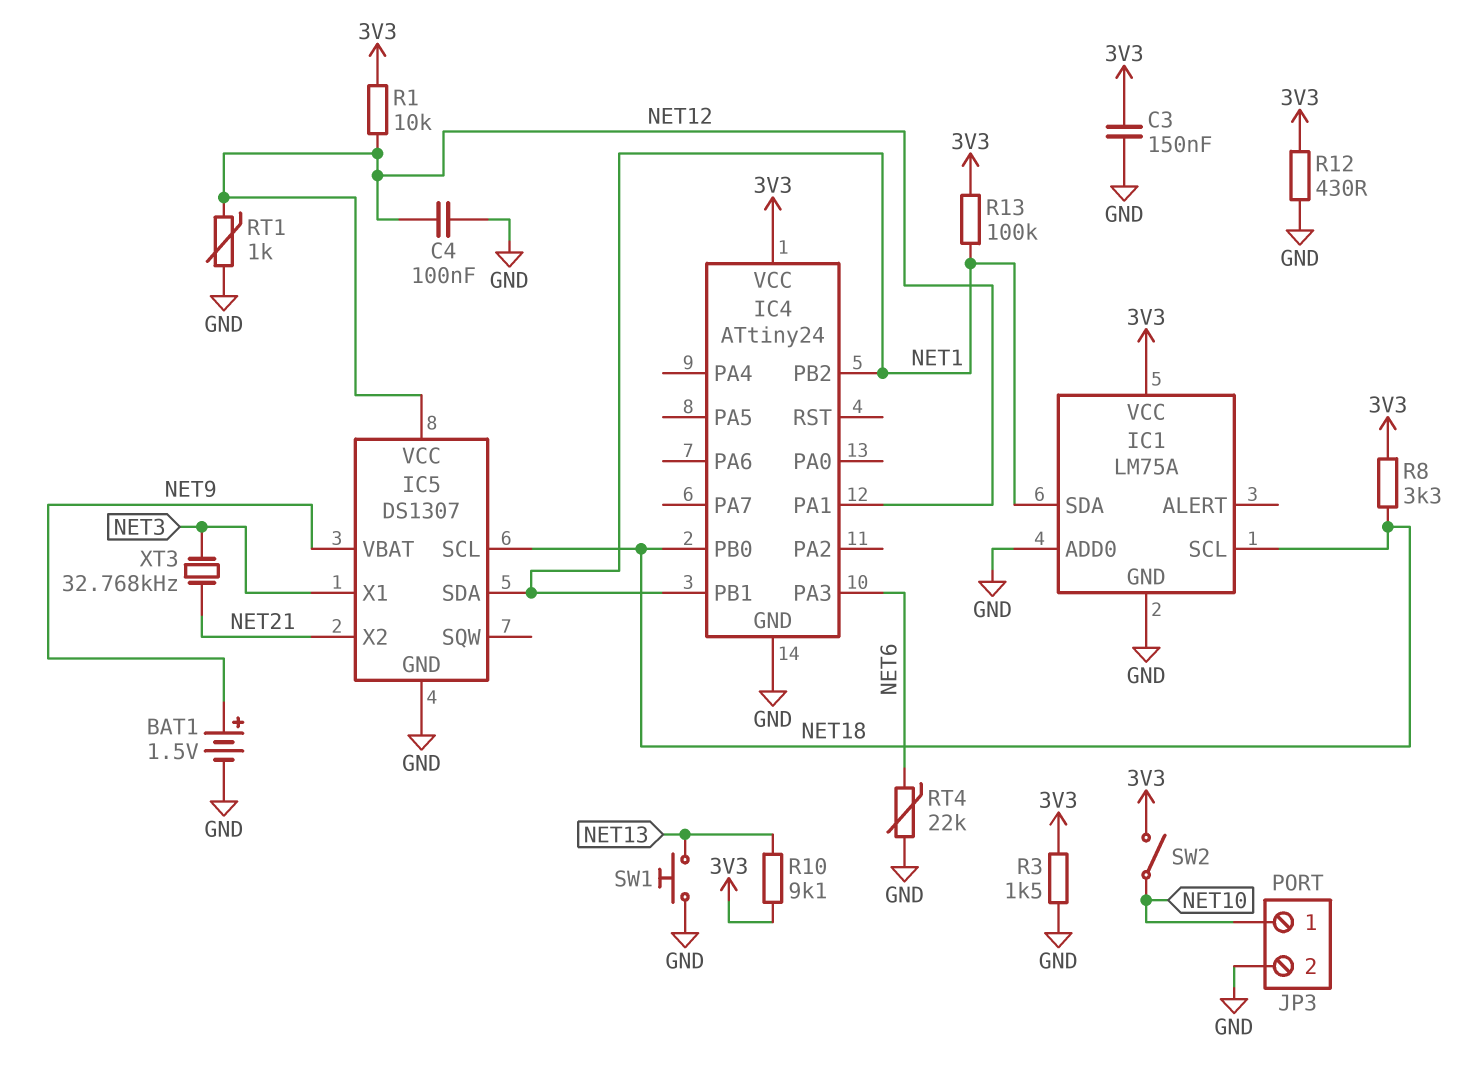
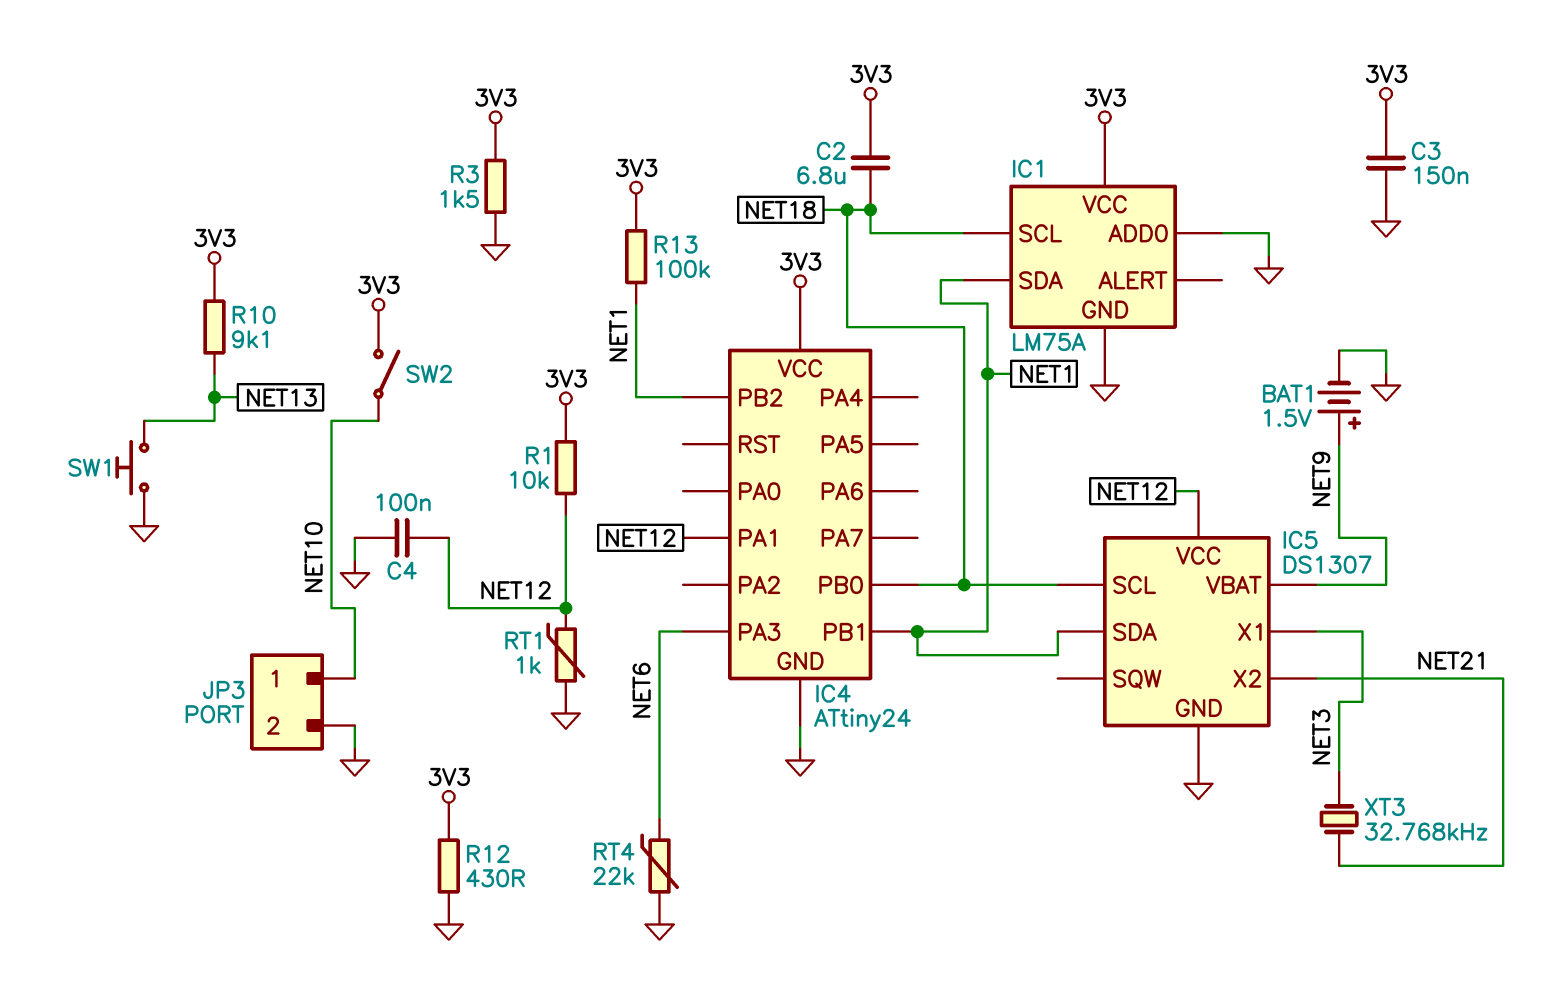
C2: none -> 6.8uF (3V3, NET18)
R8: 3.3k (3V3, NET18) -> none

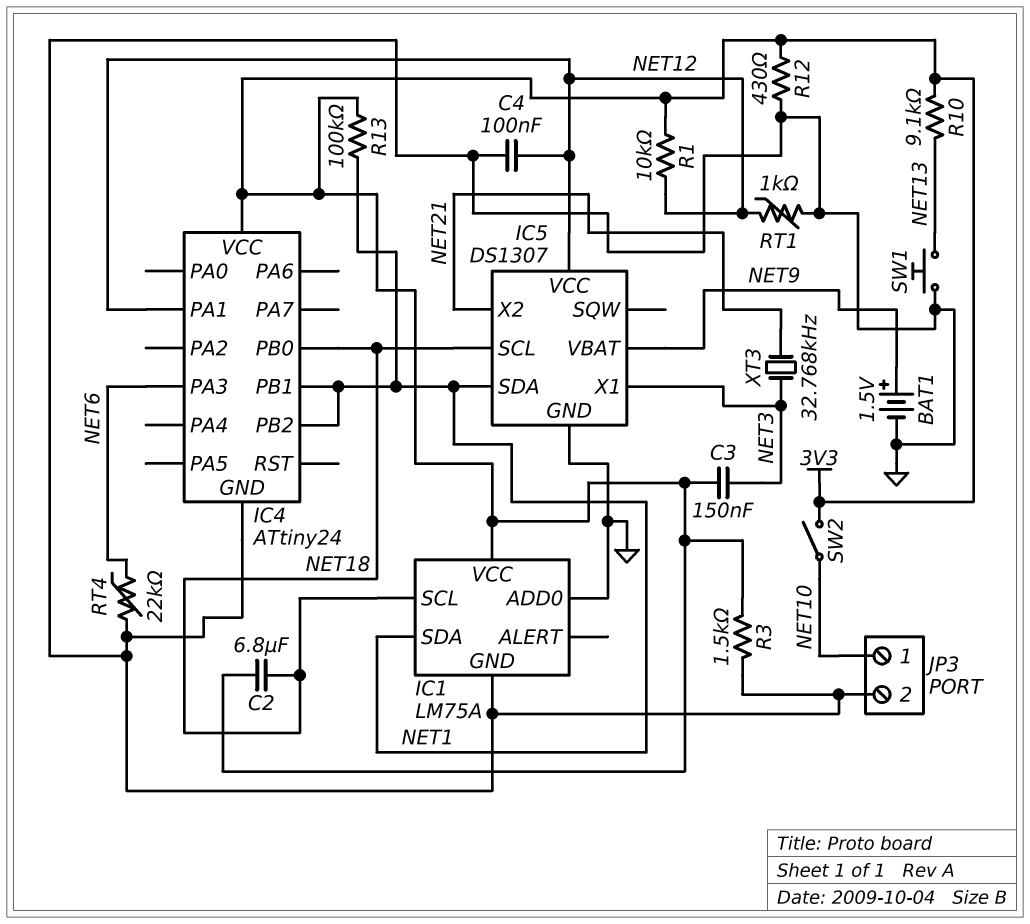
C3: 150nF (3V3, GND) -> 150nF (3V3, NET3)

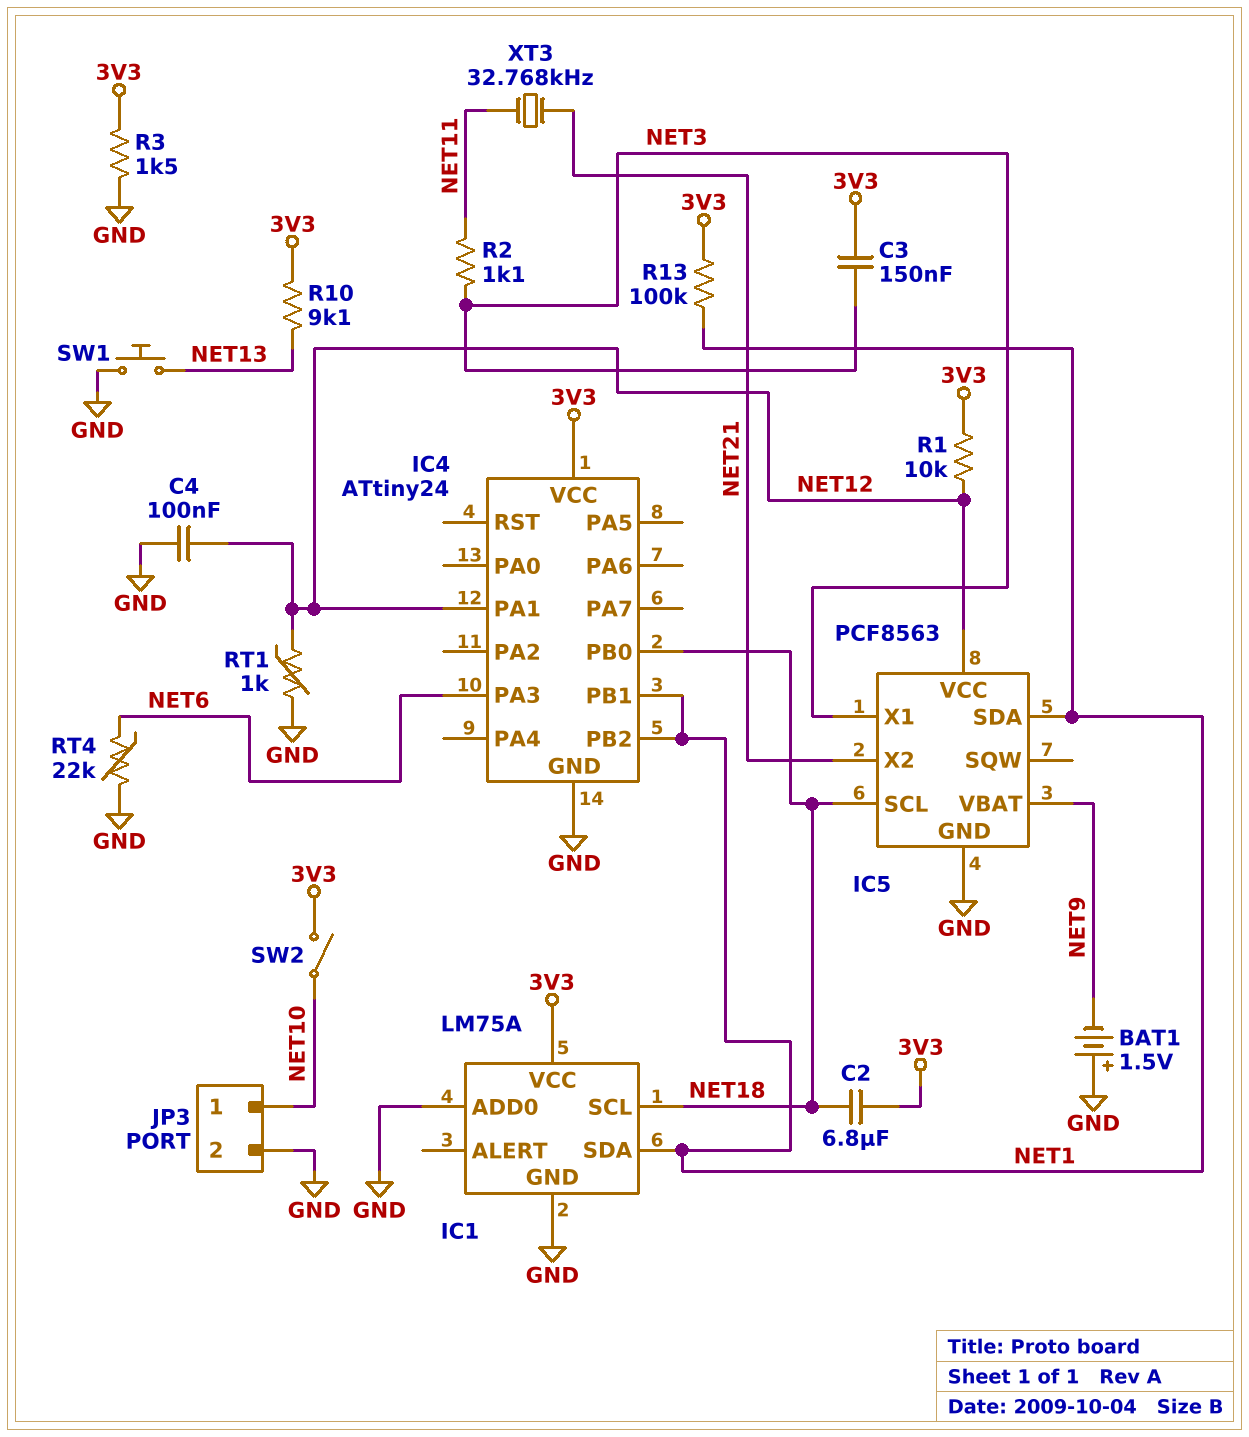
BAT1: 1.5V (plus NET9, minus GND) -> 1.5V (plus GND, minus NET9)
IC5: DS1307 -> PCF8563
R2: none -> 1.1k (NET3, NET11)
R12: 430 (3V3, GND) -> none
XT3: 32.768kHz (NET3, NET21) -> 32.768kHz (NET11, NET21)

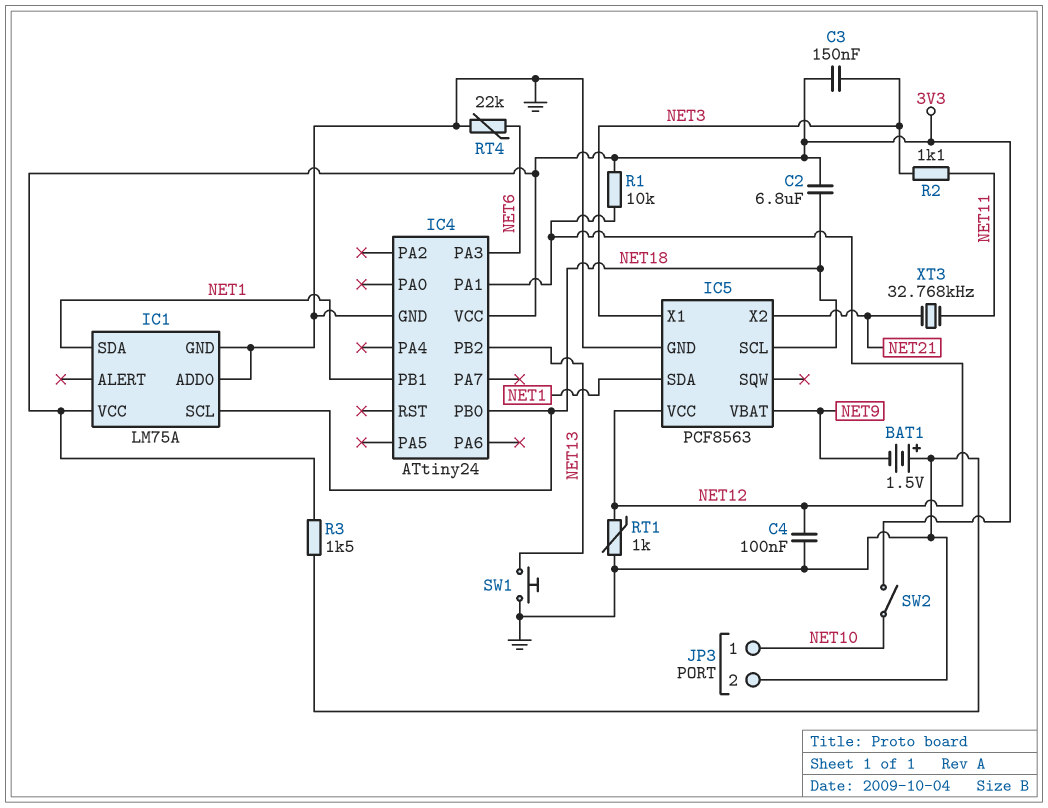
IC4 pin PB2: NET1 -> NET13
R10: 9.1k (3V3, NET13) -> none
R13: 100k (3V3, NET1) -> none

